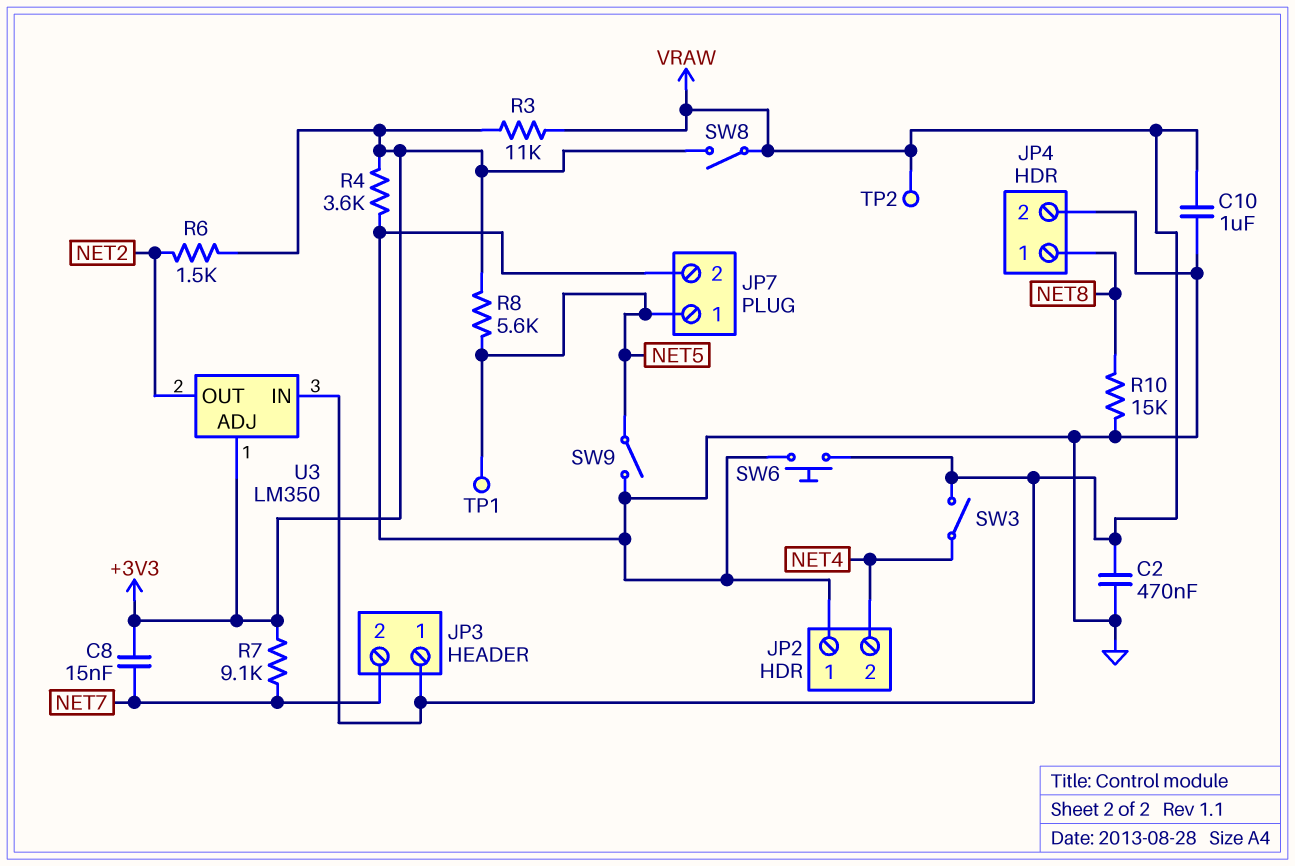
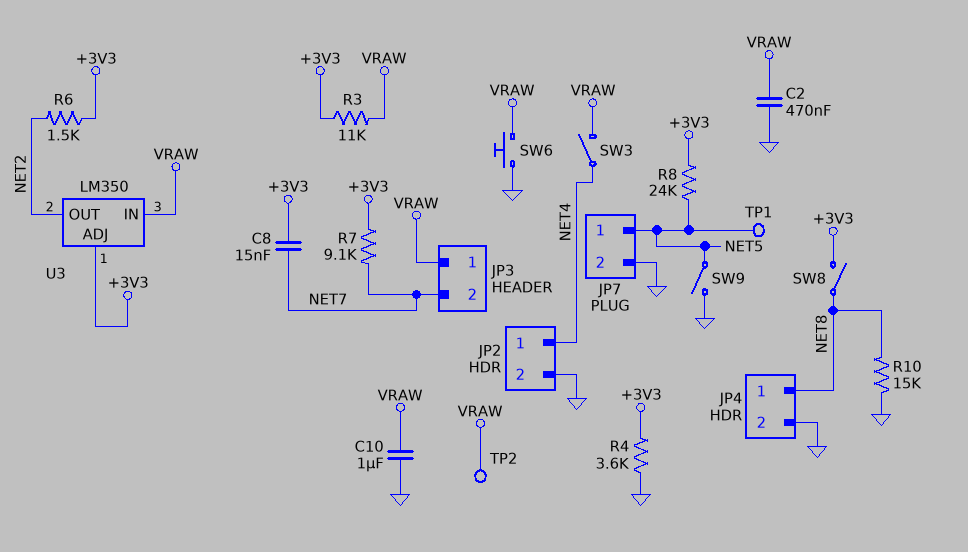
JP2 pin 1: GND -> NET4
JP2 pin 2: NET4 -> GND
R8: 5.6k (+3V3, NET5) -> 24k (+3V3, NET5)
SW8: switch (+3V3, VRAW) -> switch (+3V3, NET8)

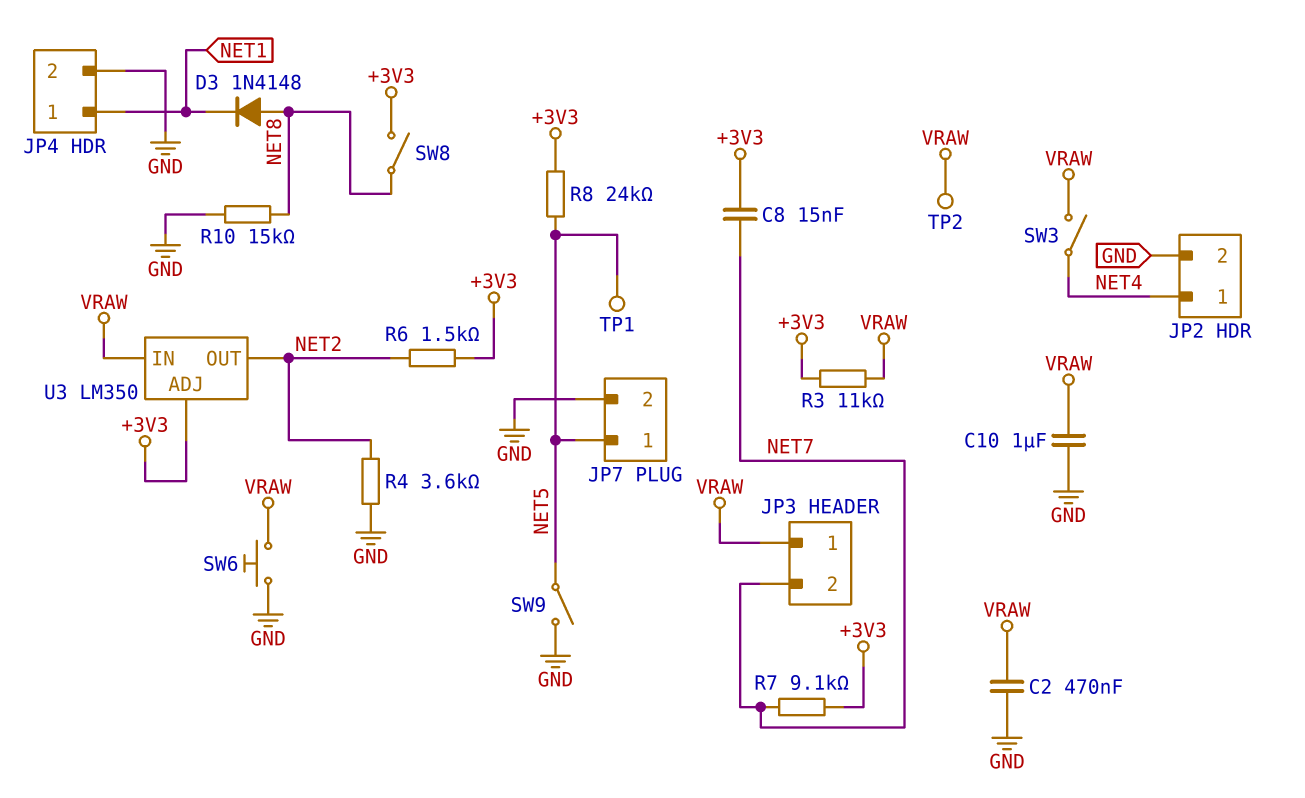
D3: none -> diode 1N4148 (A NET8, K NET1)
JP4 pin 1: NET8 -> NET1
R4: 3.6k (+3V3, GND) -> 3.6k (GND, NET2)

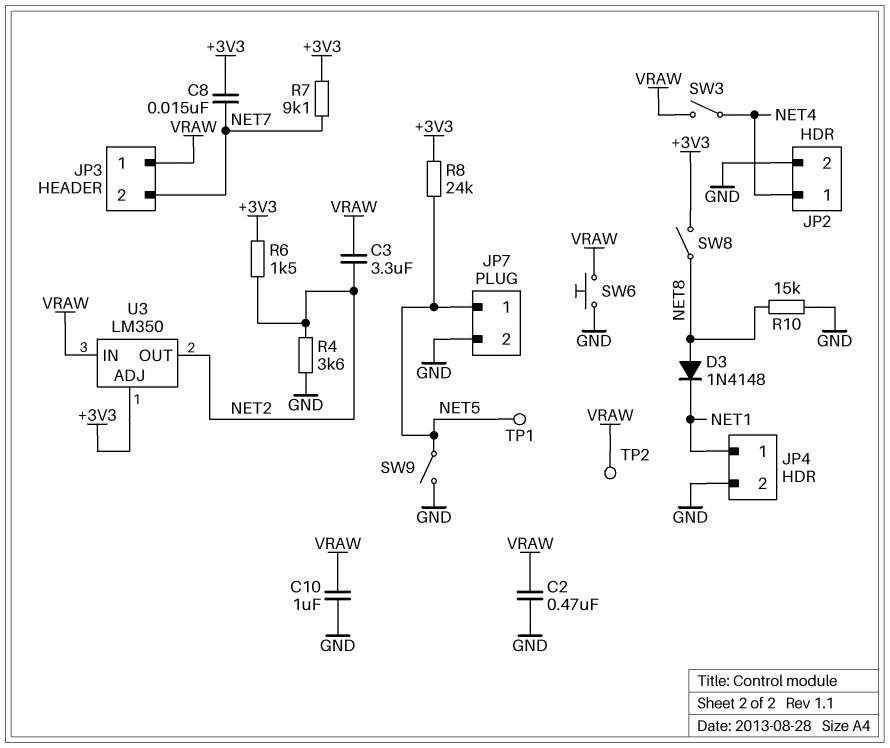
C3: none -> 3.3uF (NET2, VRAW)
R3: 11k (+3V3, VRAW) -> none

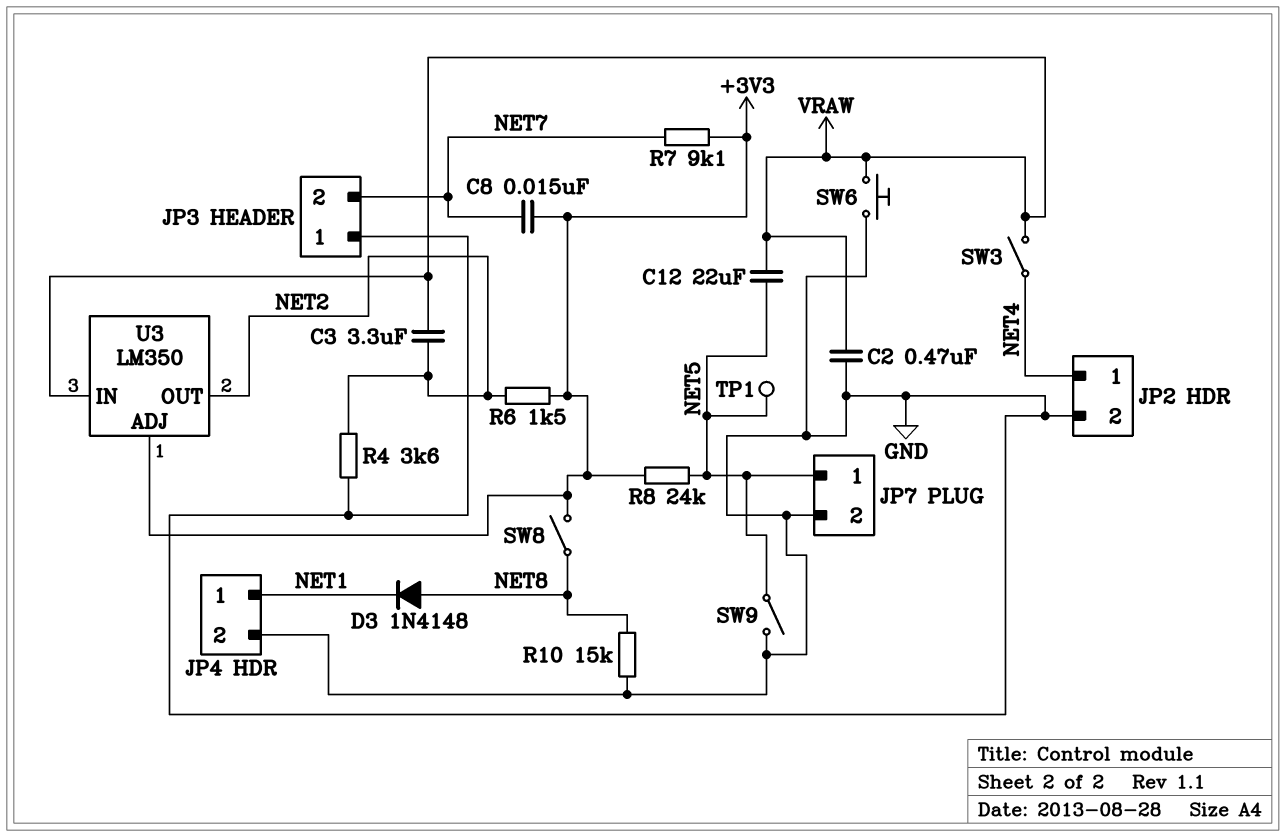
C10: 1uF (GND, VRAW) -> none
C12: none -> 22uF (NET5, VRAW)
JP3 pin 1: VRAW -> GND
TP2: test point (VRAW) -> none

